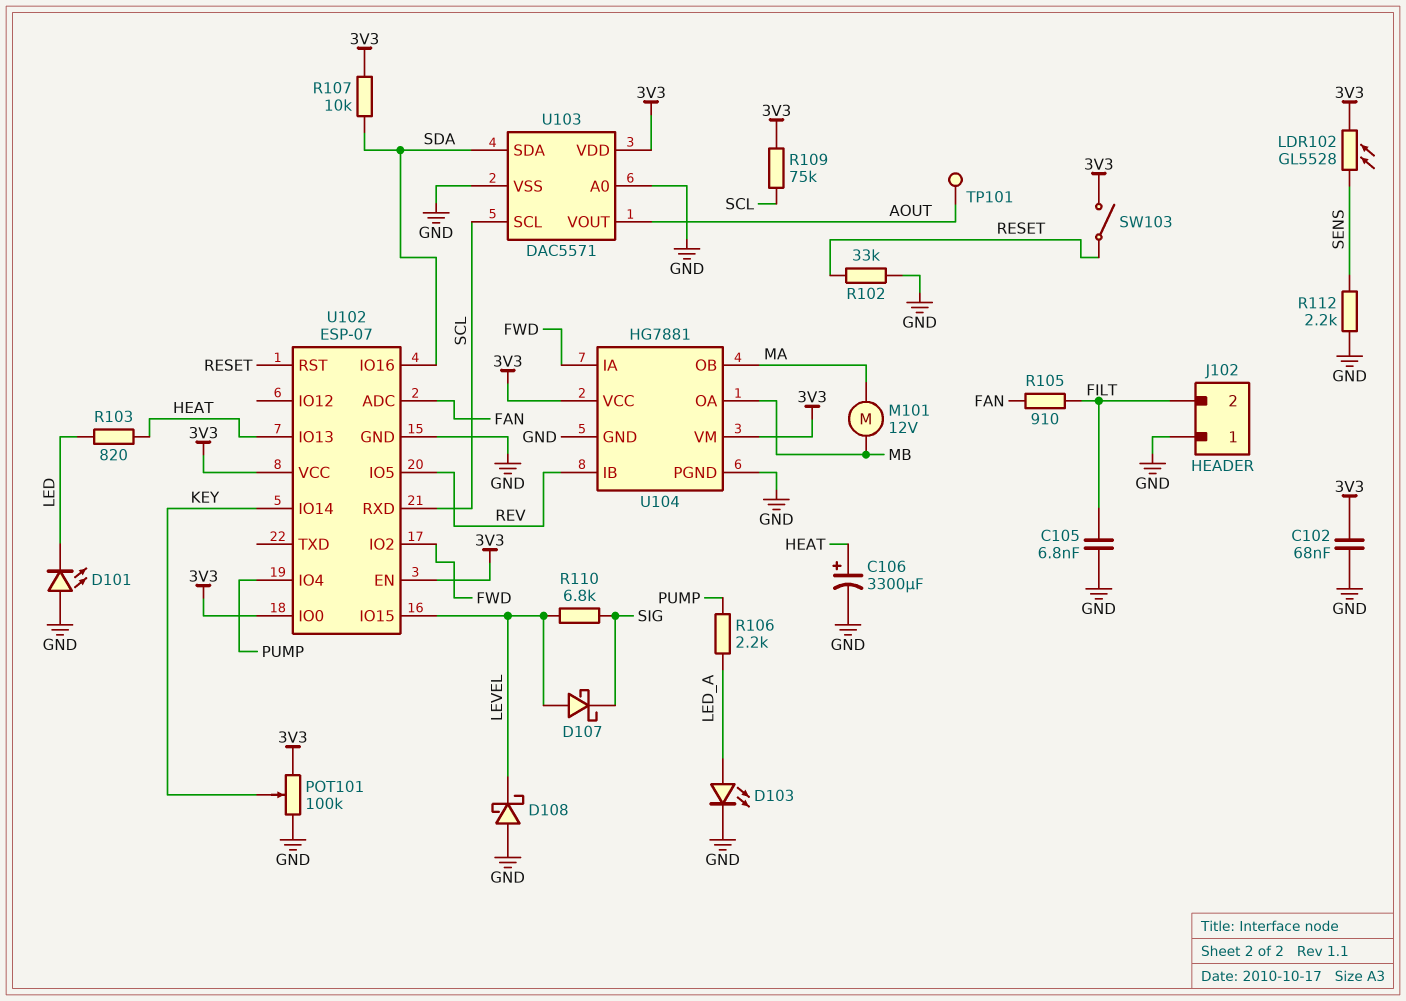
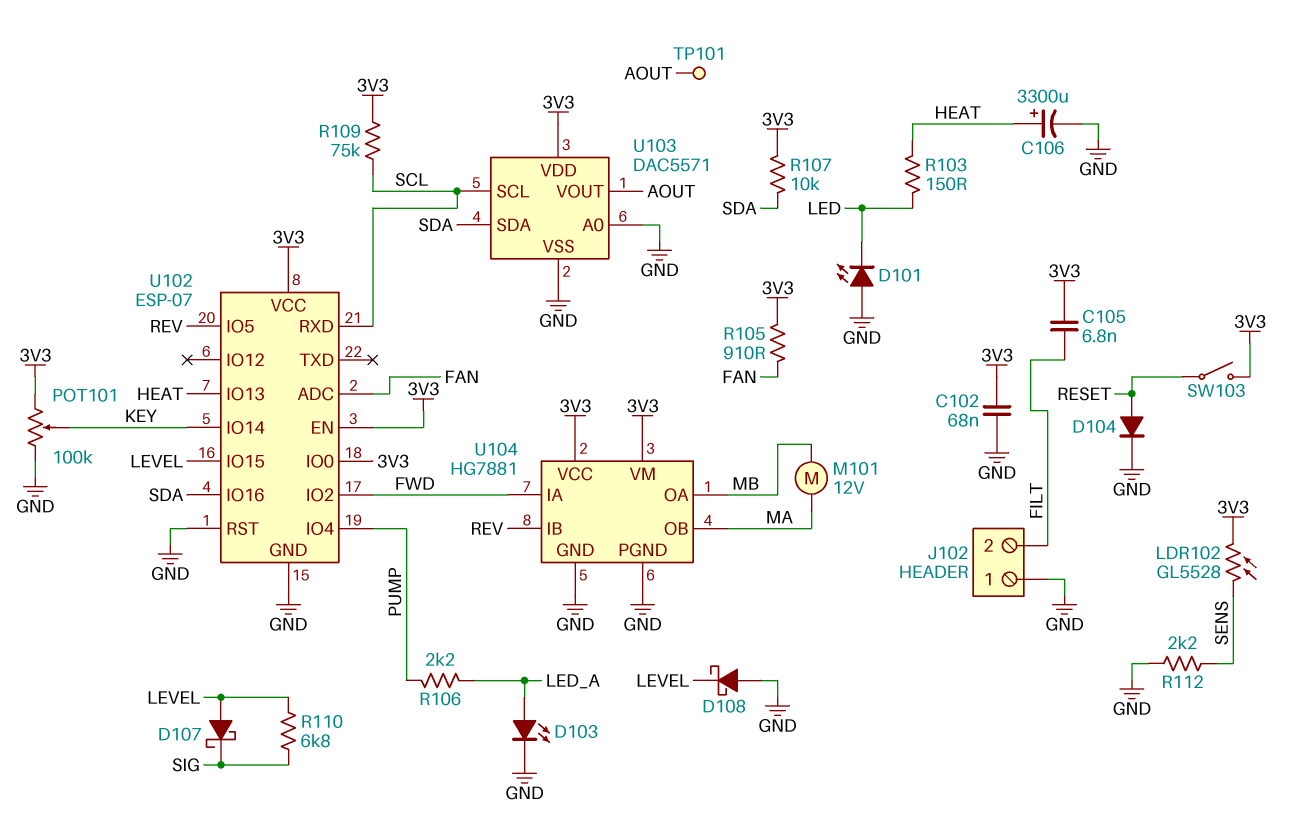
C105: 6.8nF (FILT, GND) -> 6.8nF (3V3, FILT)
D104: none -> diode (A RESET, K GND)
R102: 33k (GND, RESET) -> none
R103: 820 (HEAT, LED) -> 150 (HEAT, LED)
R105: 910 (FAN, FILT) -> 910 (3V3, FAN)
U102 pin RST: RESET -> GND

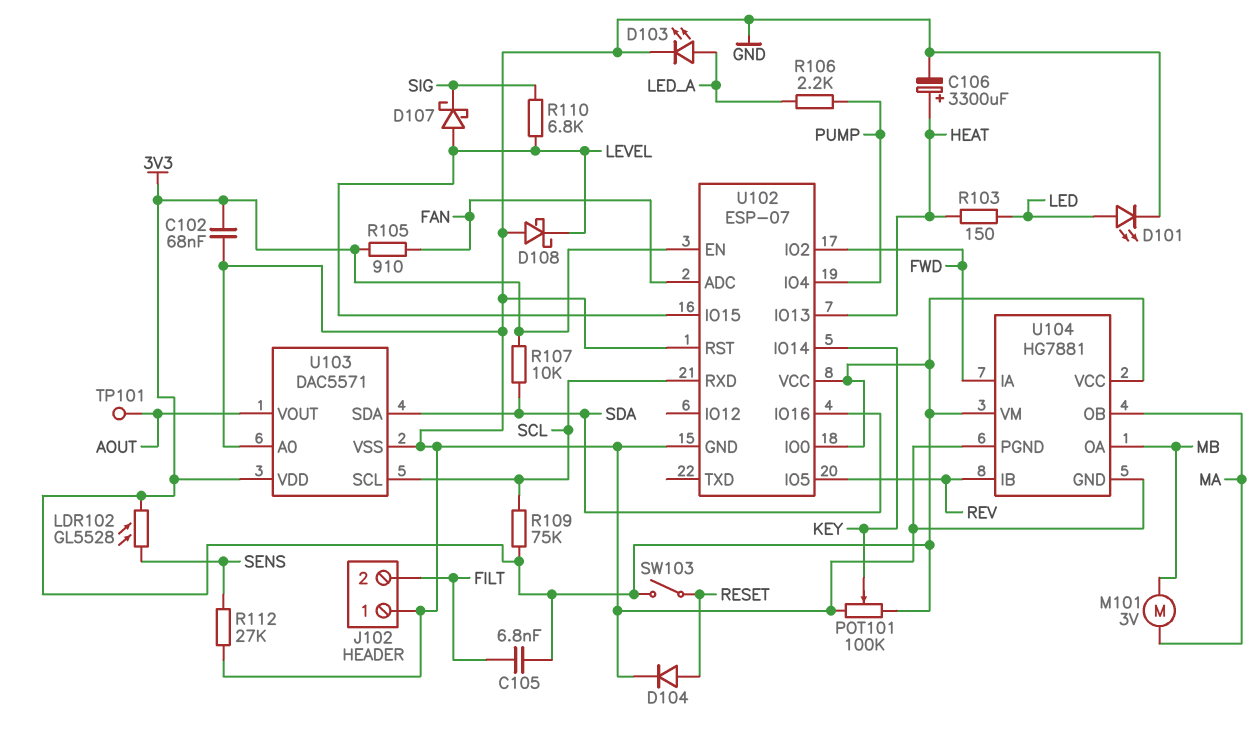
D101: LED (A GND, K LED) -> LED (A LED, K GND)
M101: motor 12V (MA, MB) -> motor 3V (MA, MB)
R112: 2.2k (GND, SENS) -> 27k (GND, SENS)

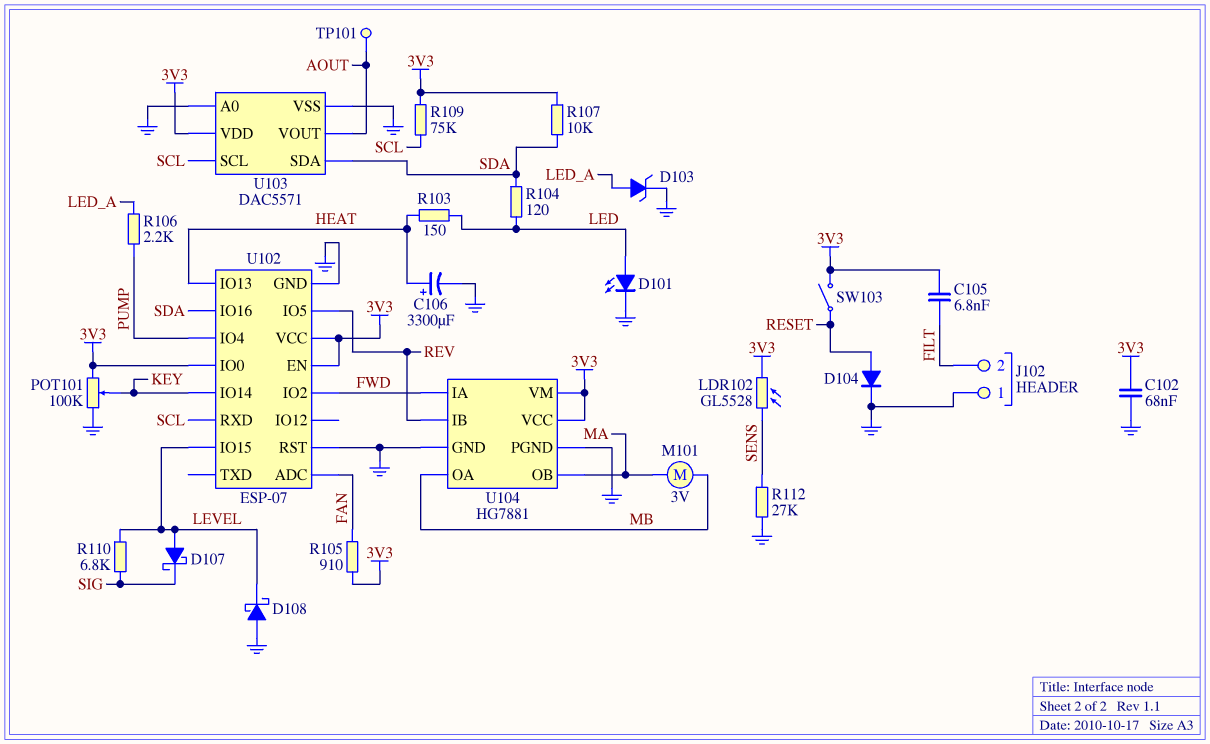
D103: LED (A LED_A, K GND) -> zener (A LED_A, K GND)
R104: none -> 120 (LED, SDA)

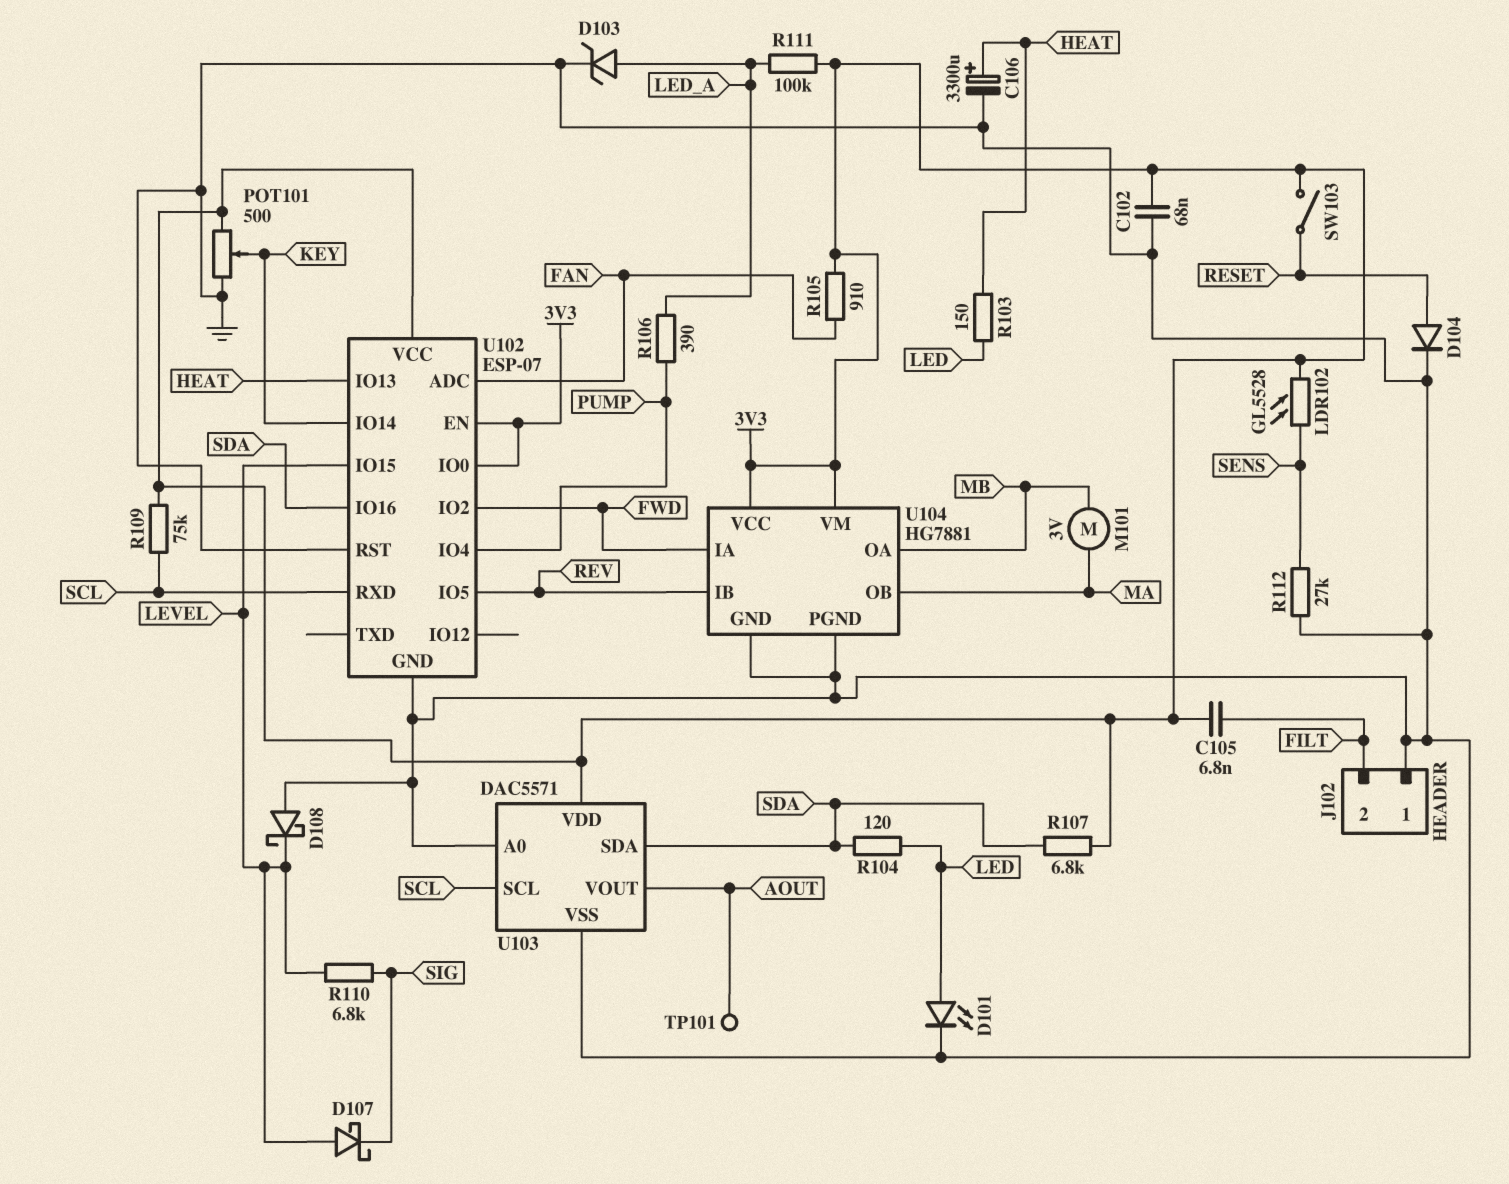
POT101: 100k (3V3, GND, wiper KEY) -> 500 (3V3, GND, wiper KEY)
R106: 2.2k (LED_A, PUMP) -> 390 (LED_A, PUMP)
R107: 10k (3V3, SDA) -> 6.8k (3V3, SDA)
R111: none -> 100k (3V3, LED_A)

